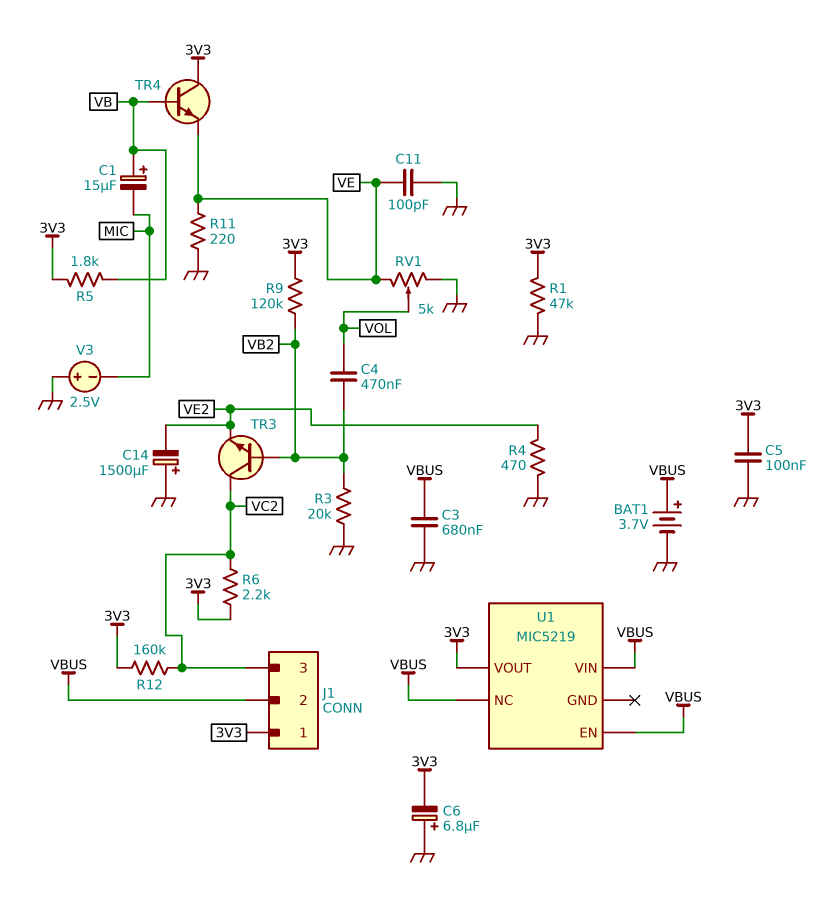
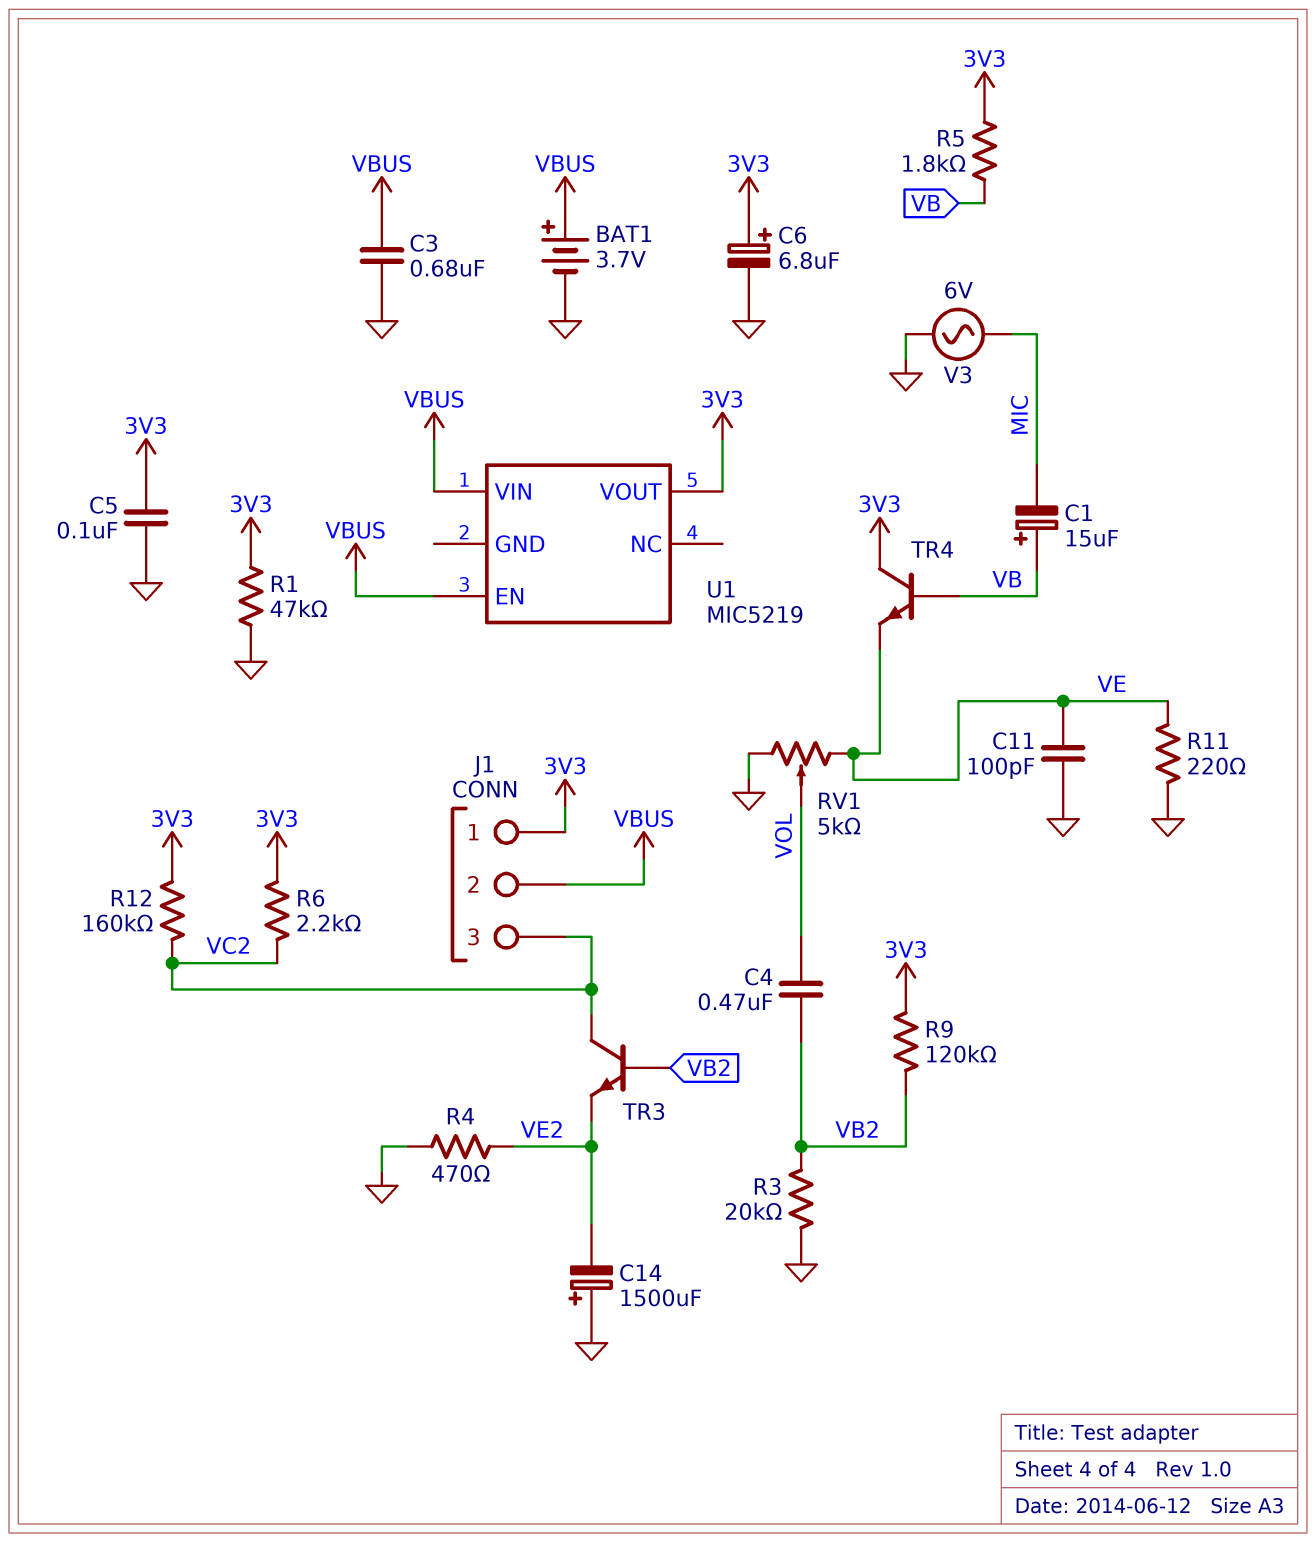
C6: 6.8uF (plus GND, minus 3V3) -> 6.8uF (plus 3V3, minus GND)
U1 pin NC: VBUS -> none
V3: 2.5V (plus GND, minus MIC) -> AC 6V (GND, MIC)

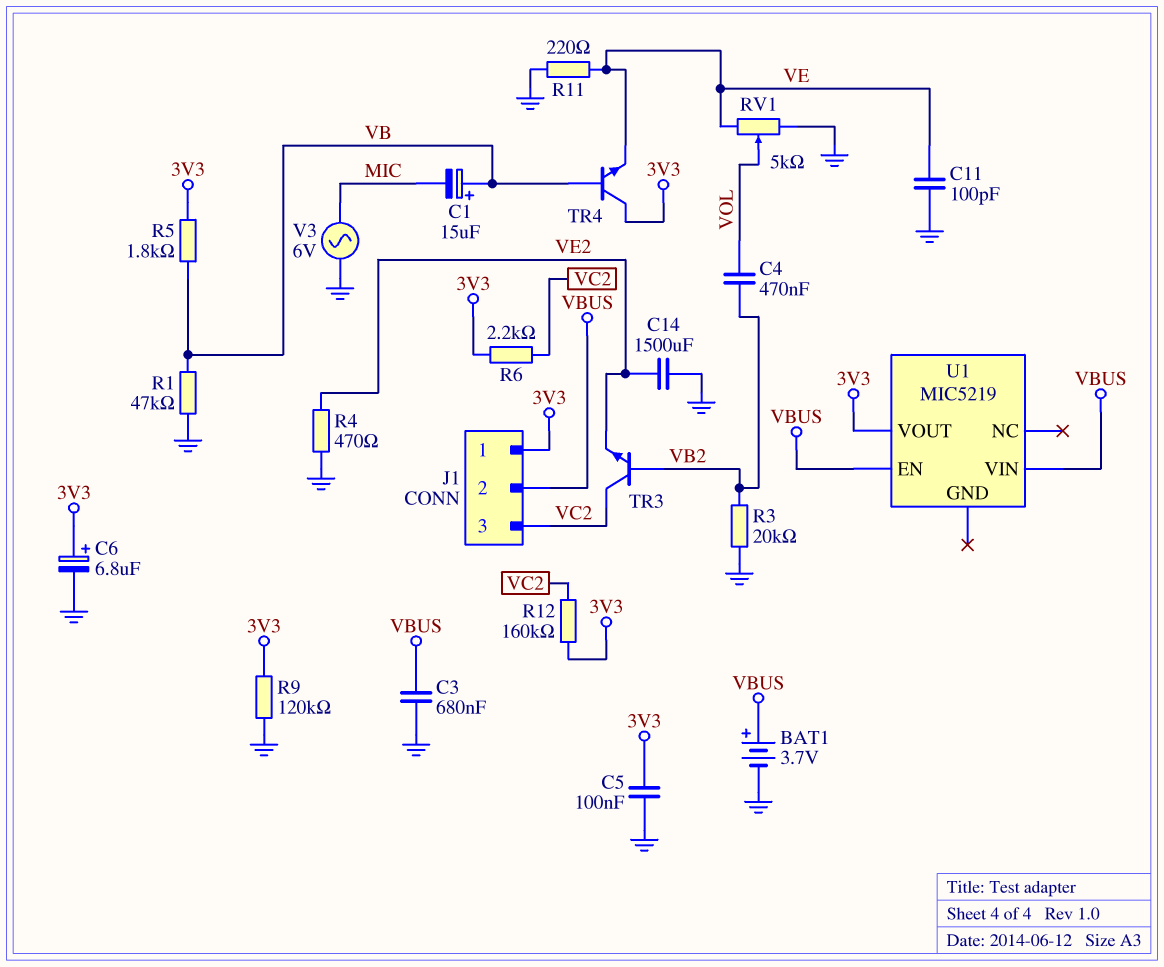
C14: 1500uF (plus GND, minus VE2) -> 1500uF (GND, VE2)
R1: 47k (3V3, GND) -> 47k (GND, VB)
R9: 120k (3V3, VB2) -> 120k (3V3, GND)

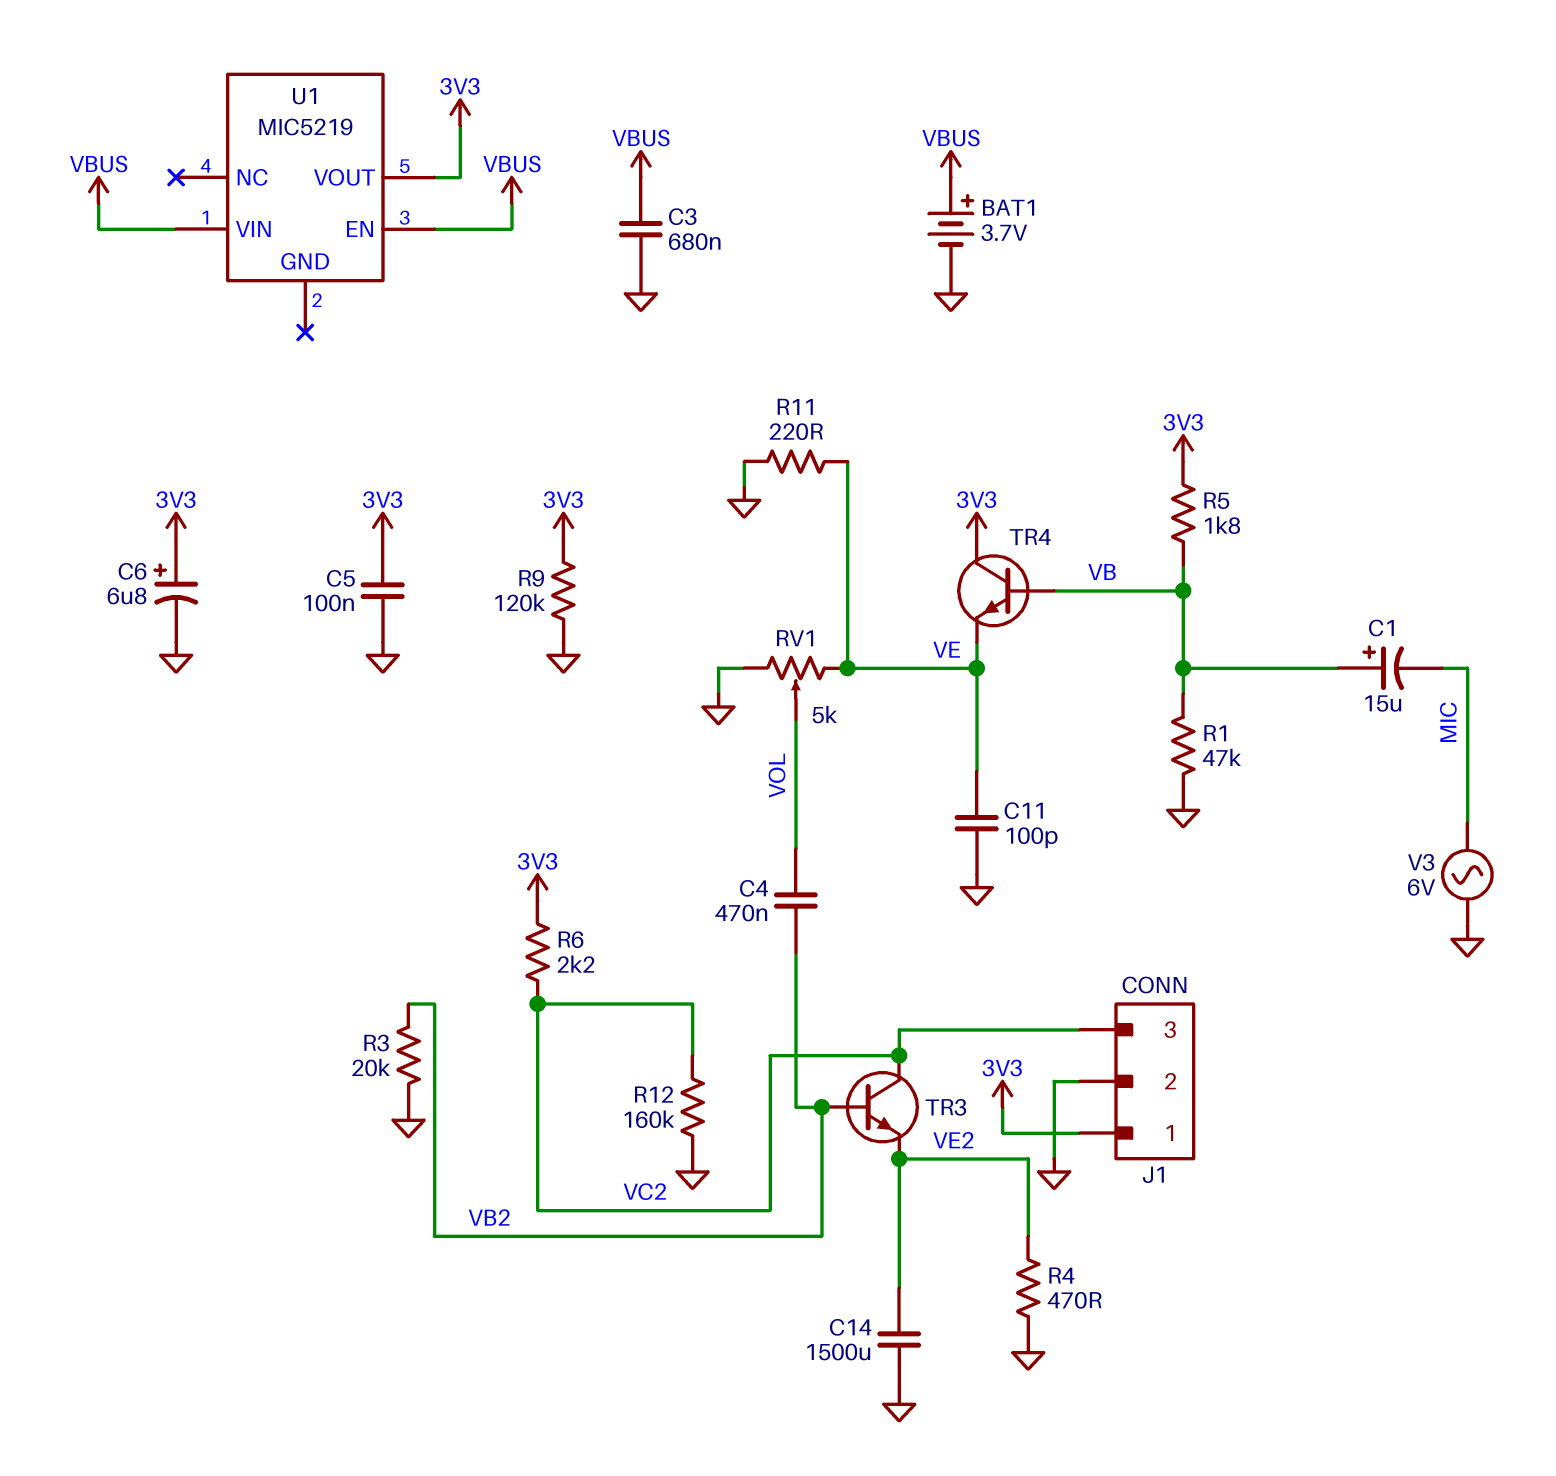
J1 pin 2: VBUS -> GND
R12: 160k (3V3, VC2) -> 160k (GND, VC2)

